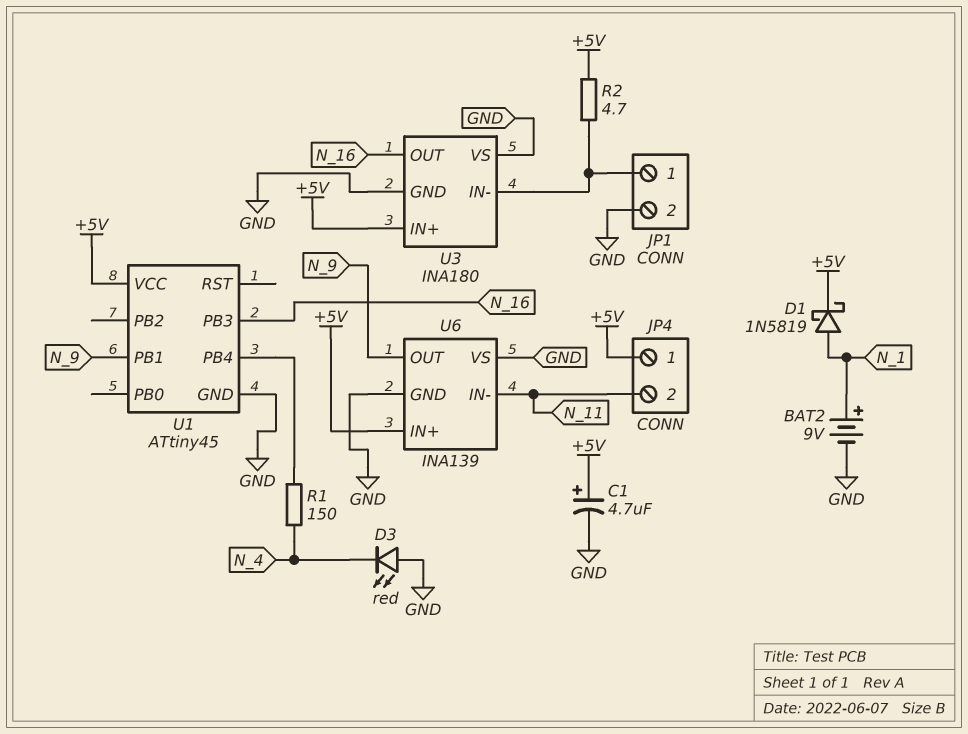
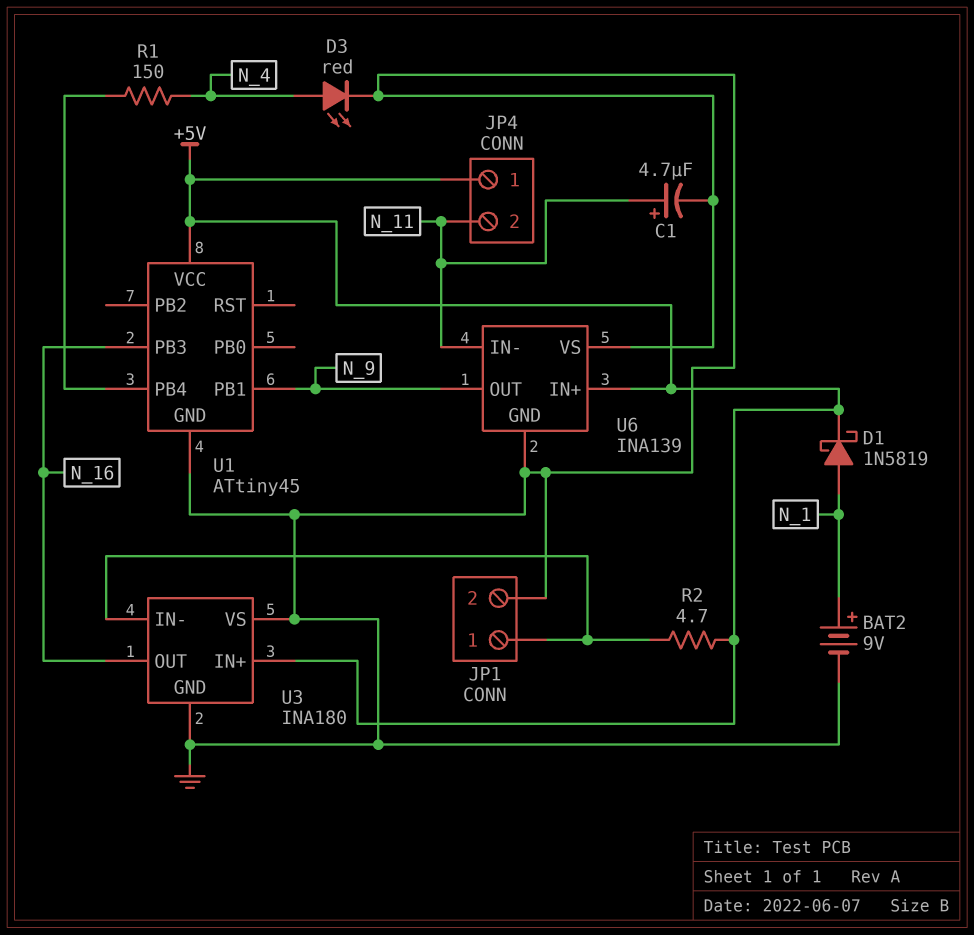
C1: 4.7uF (plus +5V, minus GND) -> 4.7uF (plus N_11, minus GND)
D3: LED red (A GND, K N_4) -> LED red (A N_4, K GND)

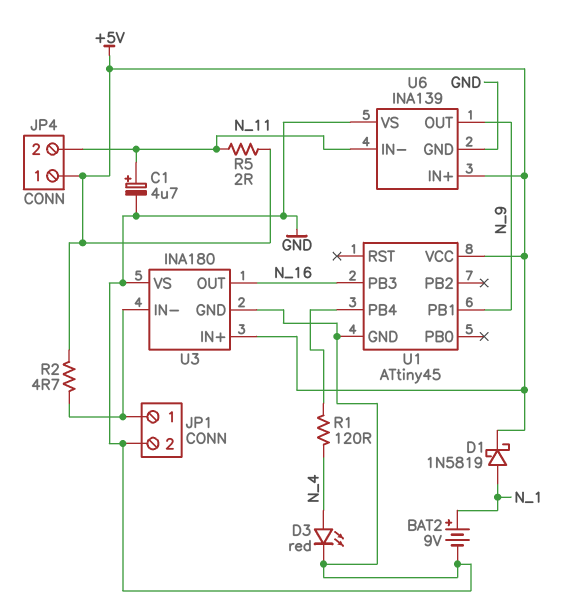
R1: 150 (N_4, U1/PB4) -> 120 (N_4, U1/PB4)
R5: none -> 2 (+5V, N_11)

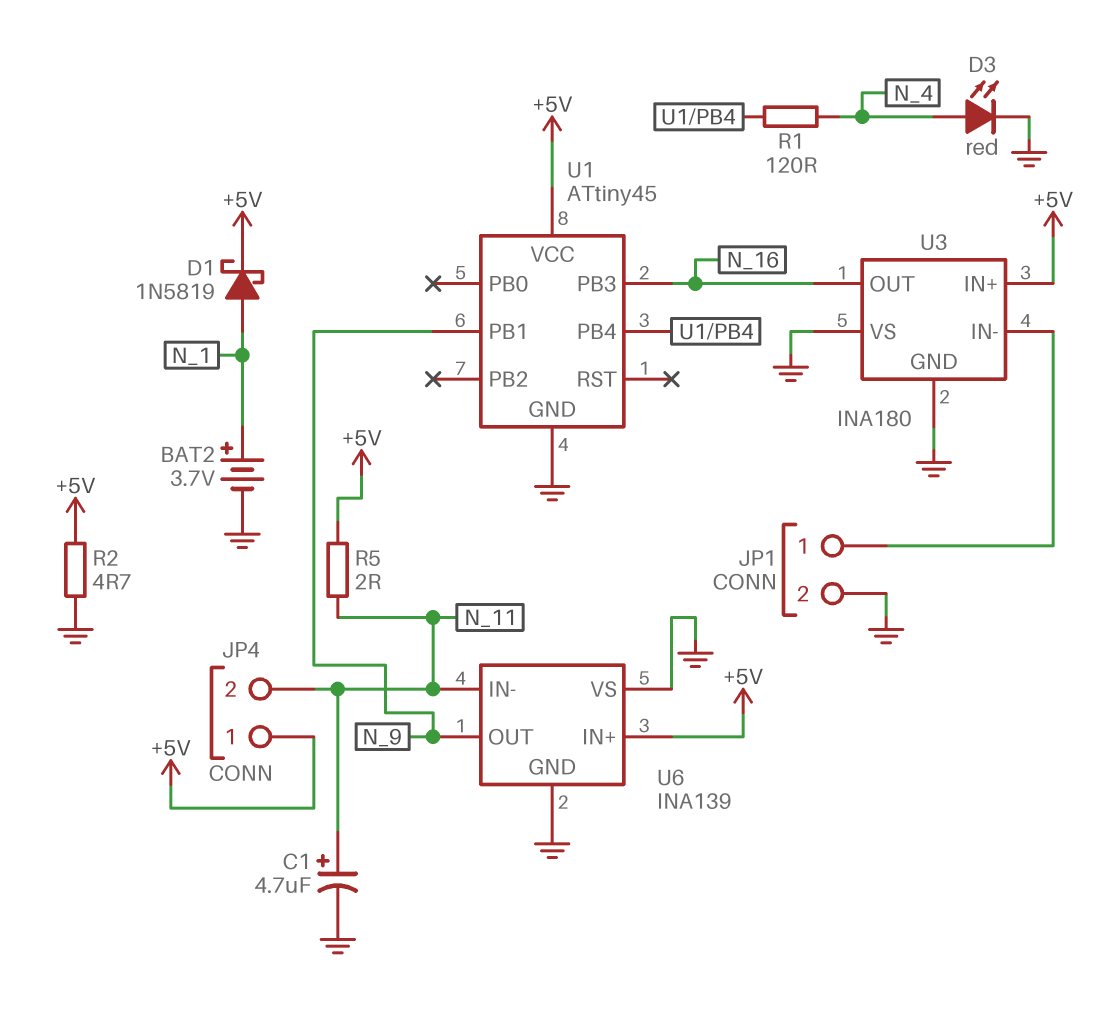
BAT2: 9V (plus N_1, minus GND) -> 3.7V (plus N_1, minus GND)
R2: 4.7 (+5V, JP1/1) -> 4.7 (+5V, GND)

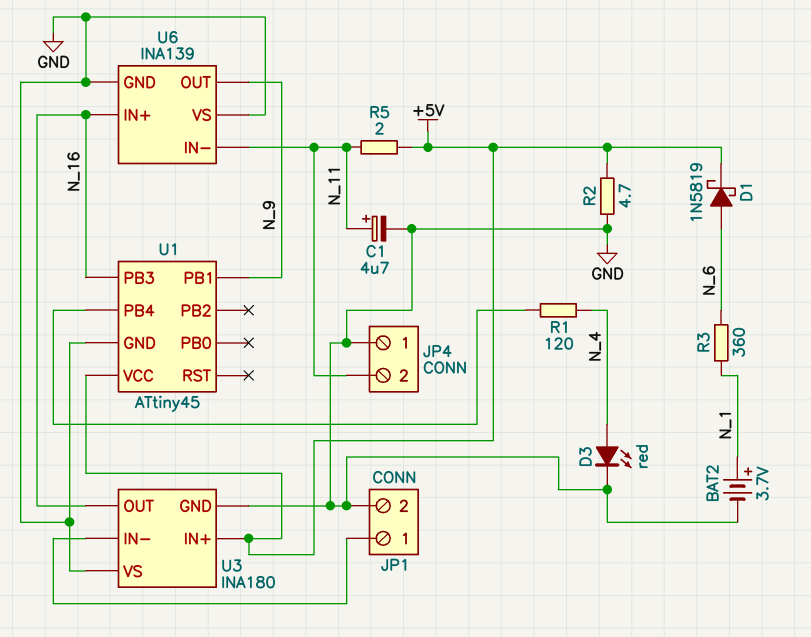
D1: schottky 1N5819 (A N_1, K +5V) -> schottky 1N5819 (A N_6, K +5V)
JP4 pin 1: +5V -> GND
R3: none -> 360 (N_1, N_6)
U6 pin IN+: +5V -> N_16

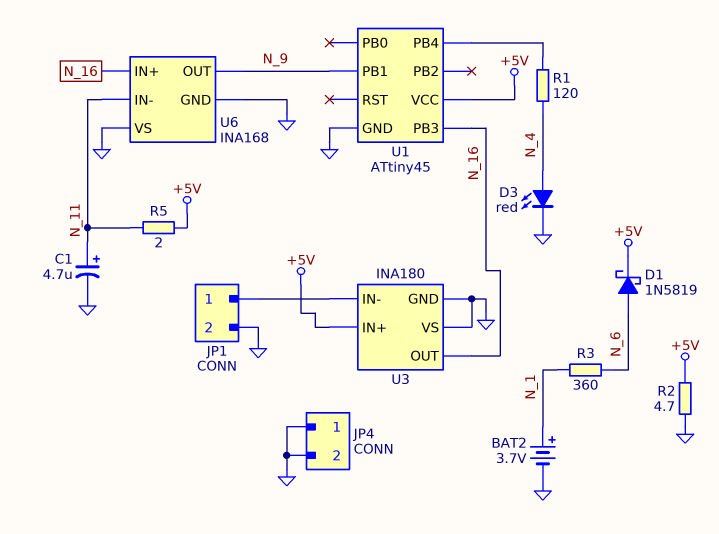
JP4 pin 2: N_11 -> GND
U6: INA139 -> INA168

